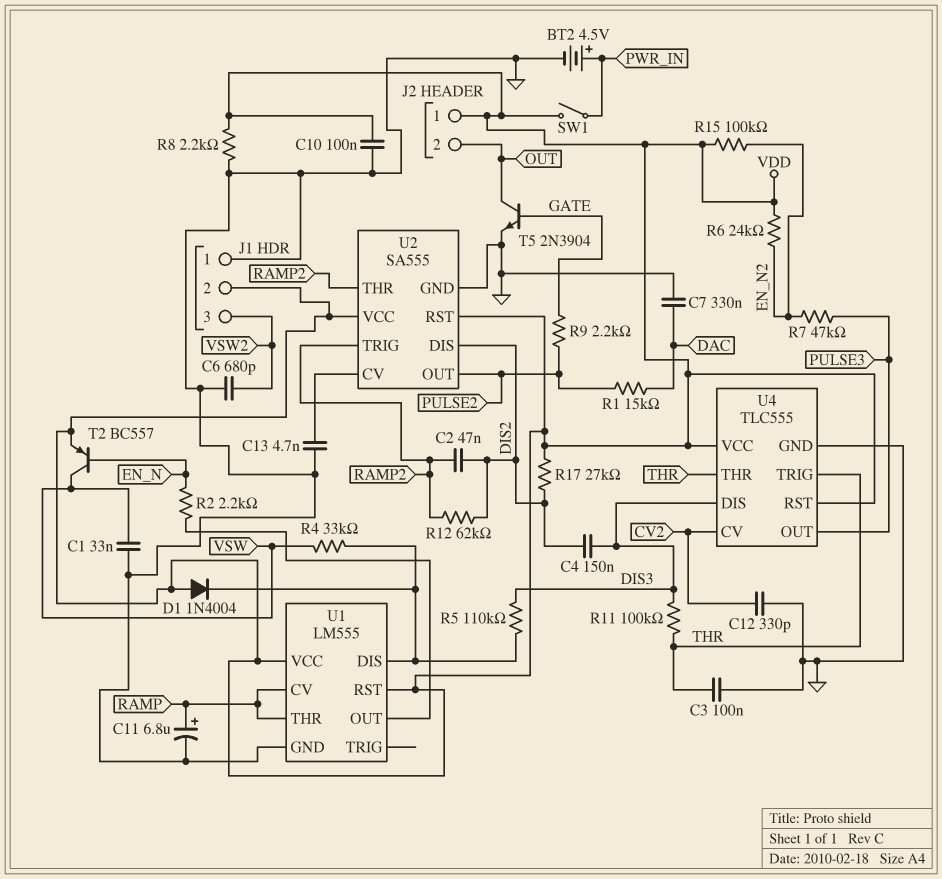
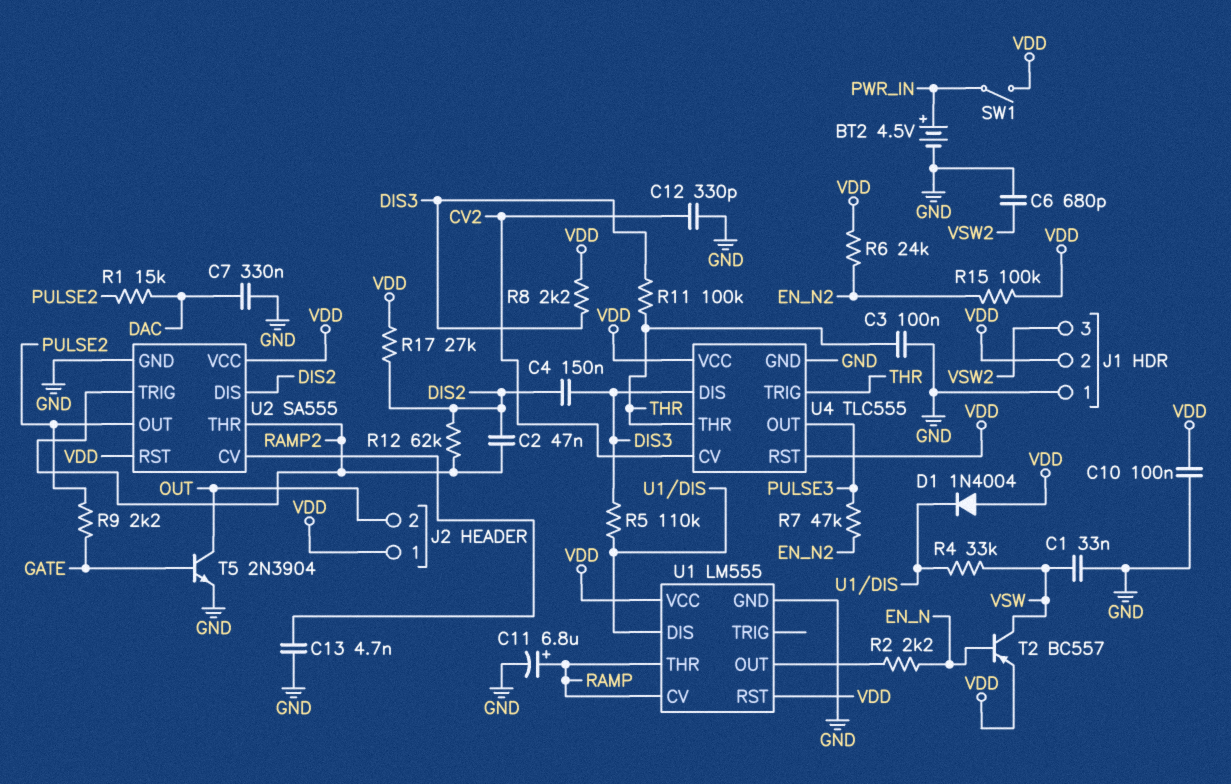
R8: 2.2k (GND, VDD) -> 2.2k (DIS3, VDD)

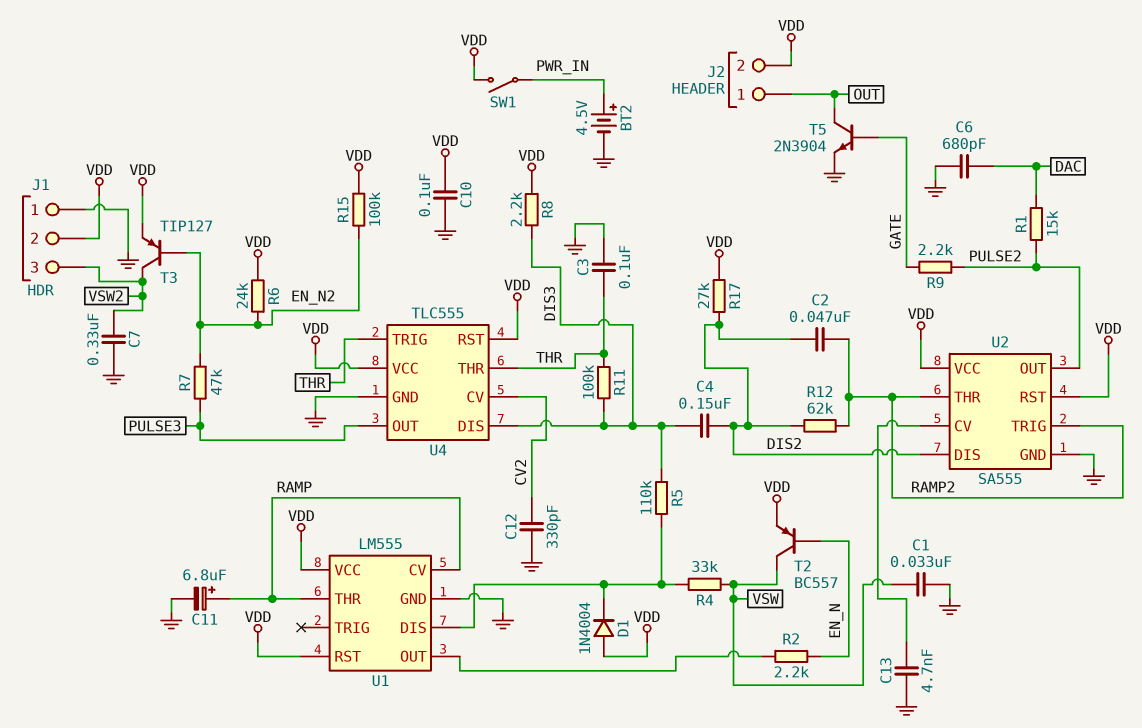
C6: 680pF (GND, VSW2) -> 680pF (DAC, GND)
C7: 330nF (DAC, GND) -> 330nF (GND, VSW2)
J2 pin 1: VDD -> OUT
J2 pin 2: OUT -> VDD
T3: none -> PNP TIP127 (B EN_N2, C VSW2, E VDD)

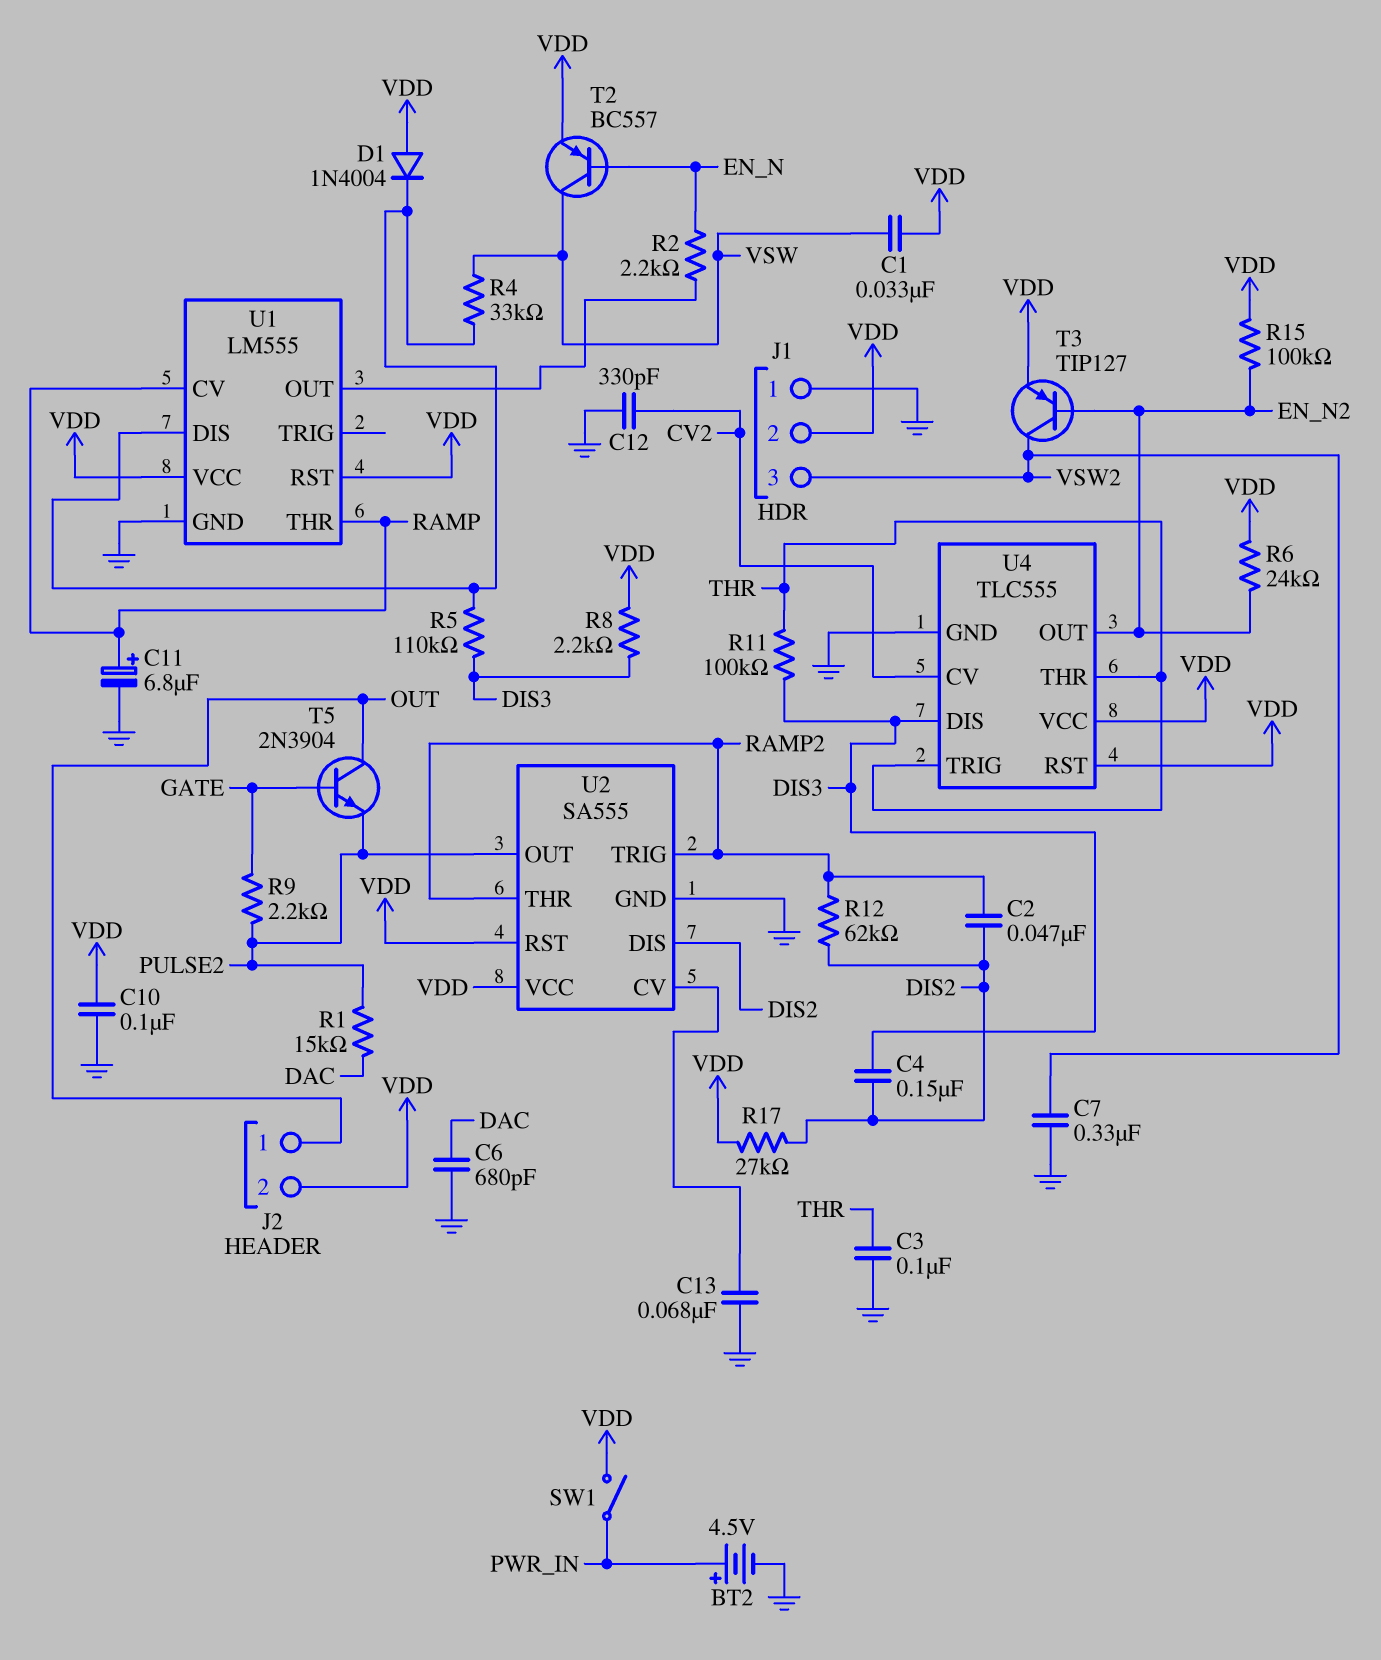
C1: 33nF (GND, VSW) -> 33nF (VDD, VSW)
C13: 4.7nF (GND, U2/CV) -> 68nF (GND, U2/CV)
R7: 47k (EN_N2, PULSE3) -> none
T5: NPN 2N3904 (B GATE, C OUT, E GND) -> NPN 2N3904 (B GATE, C OUT, E PULSE2)
U4 pin OUT: PULSE3 -> EN_N2

